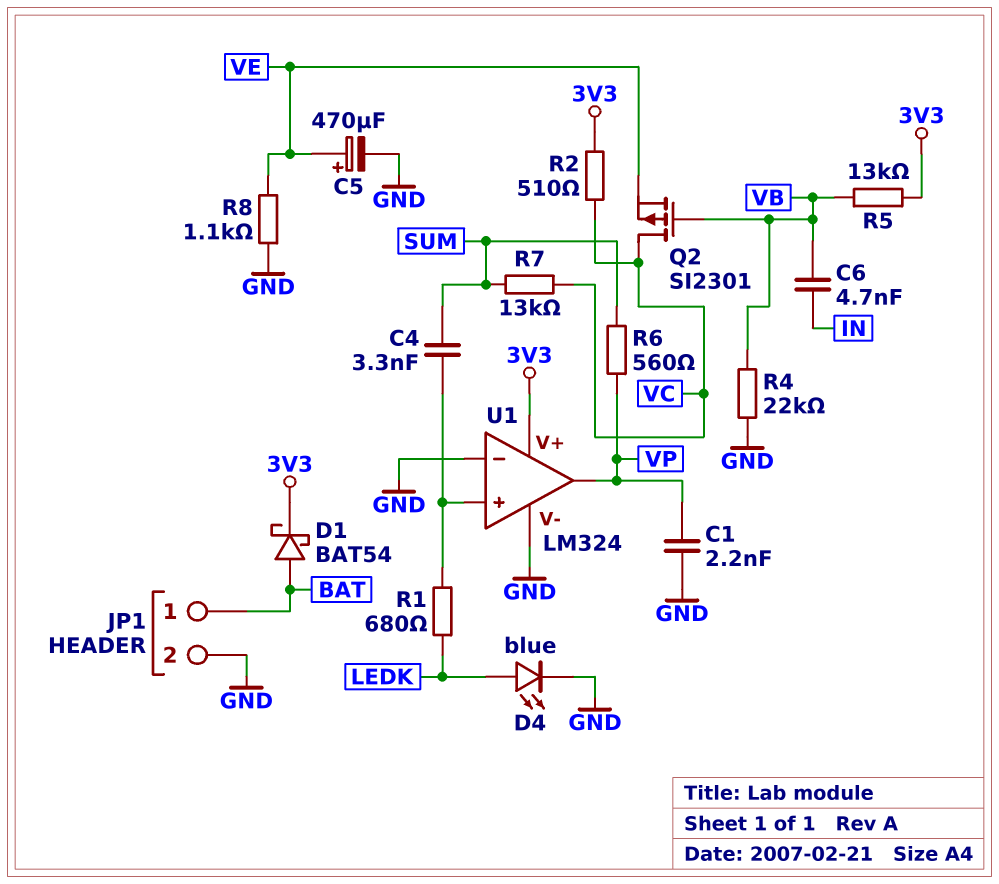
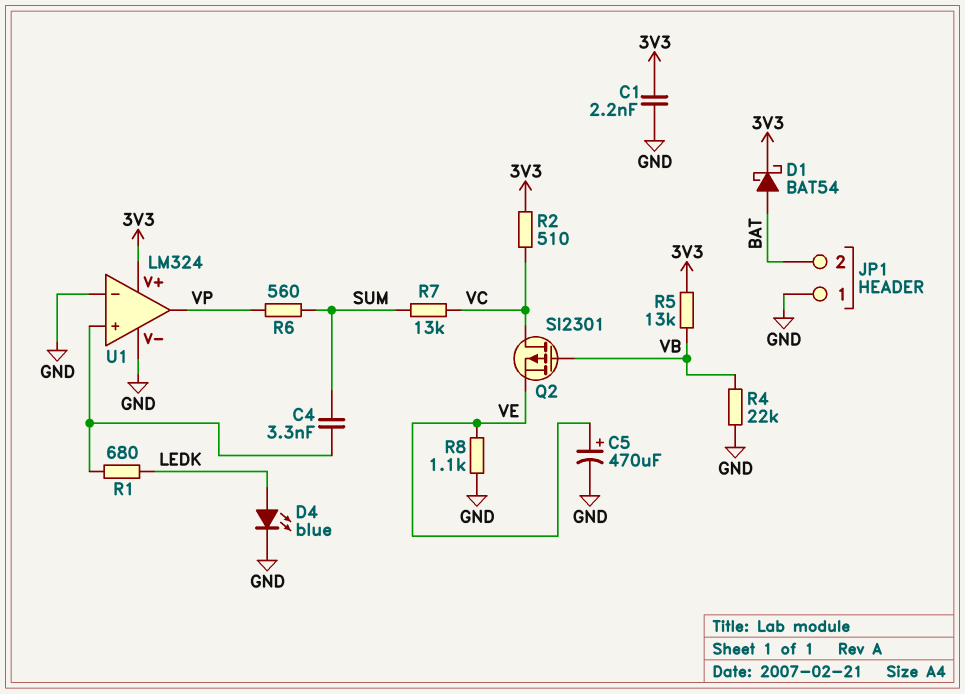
C1: 2.2nF (GND, VP) -> 2.2nF (3V3, GND)
C6: 4.7nF (IN, VB) -> none
JP1 pin 1: BAT -> GND
JP1 pin 2: GND -> BAT

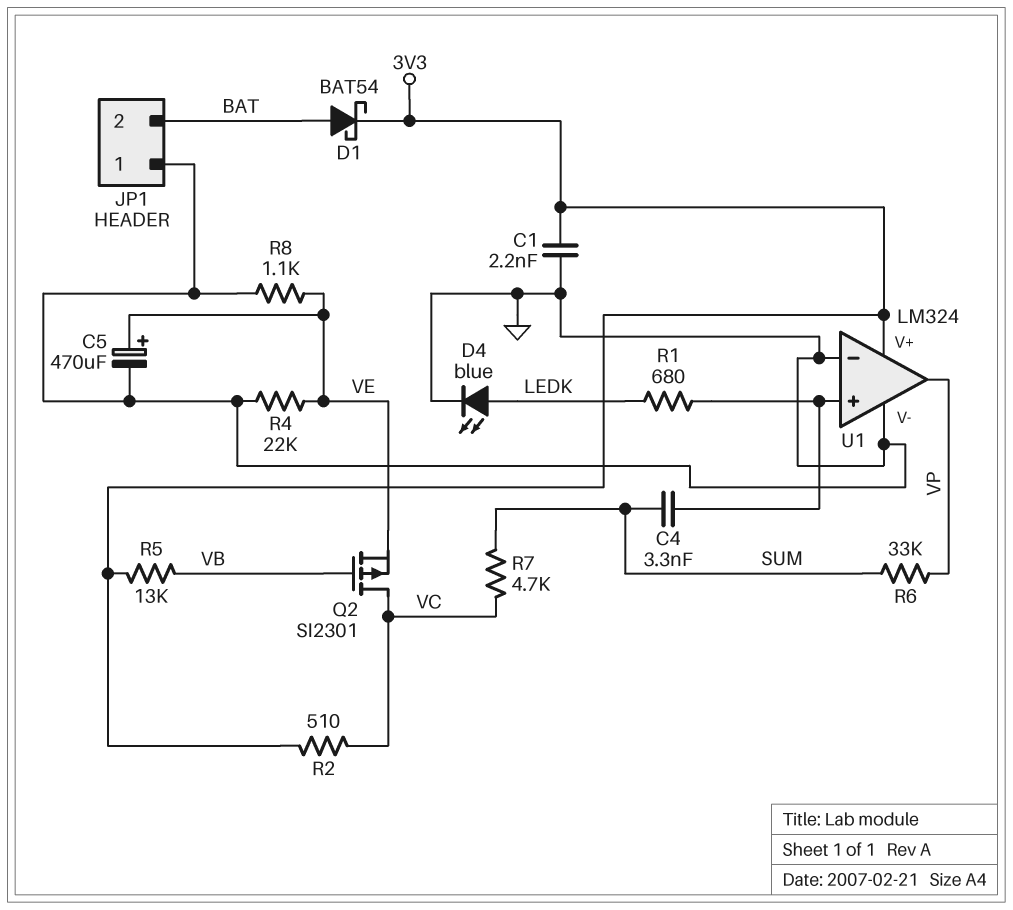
R4: 22k (GND, VB) -> 22k (GND, VE)
R6: 560 (SUM, VP) -> 33k (SUM, VP)
R7: 13k (SUM, VC) -> 4.7k (SUM, VC)

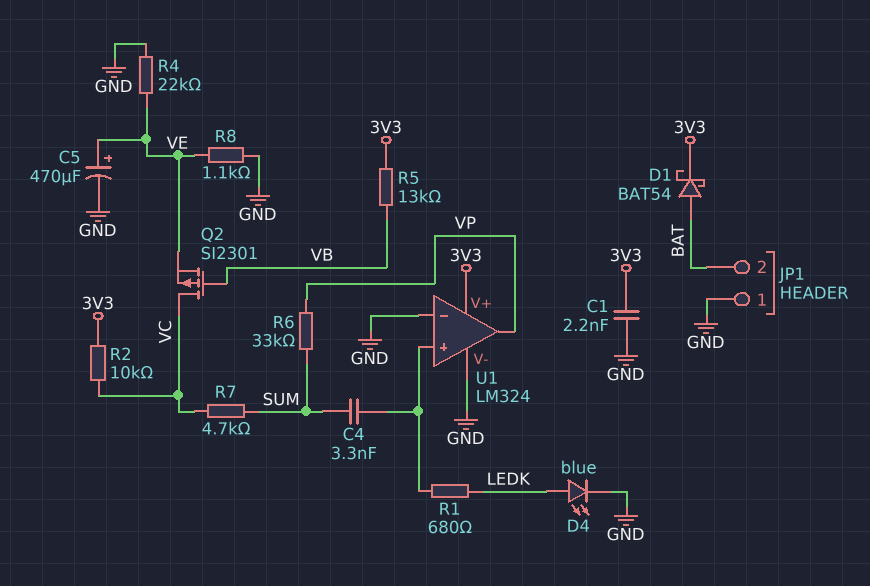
R2: 510 (3V3, VC) -> 10k (3V3, VC)

